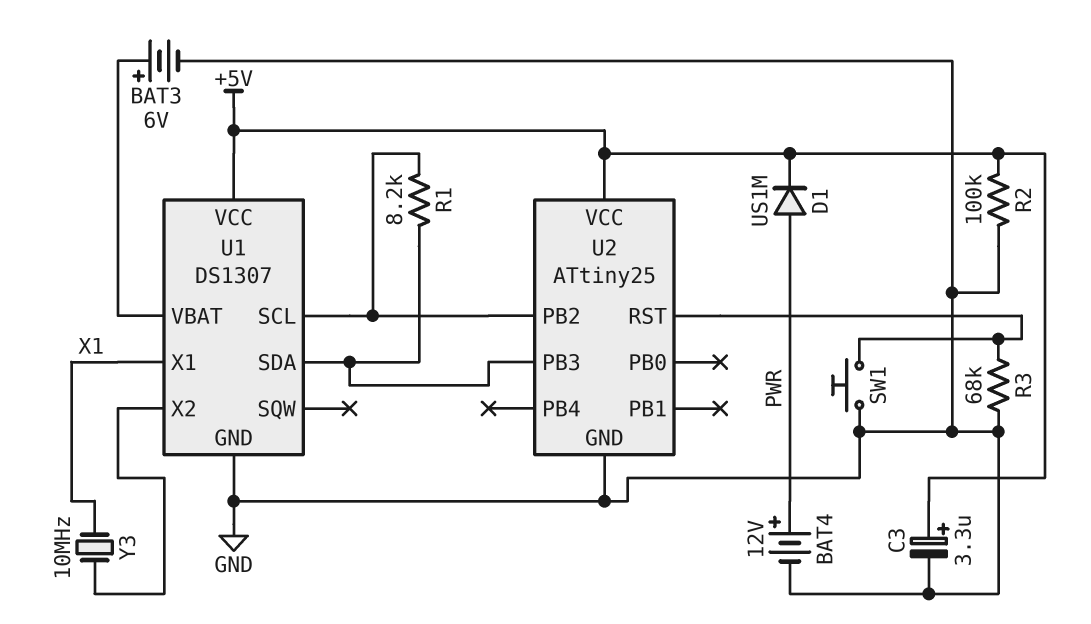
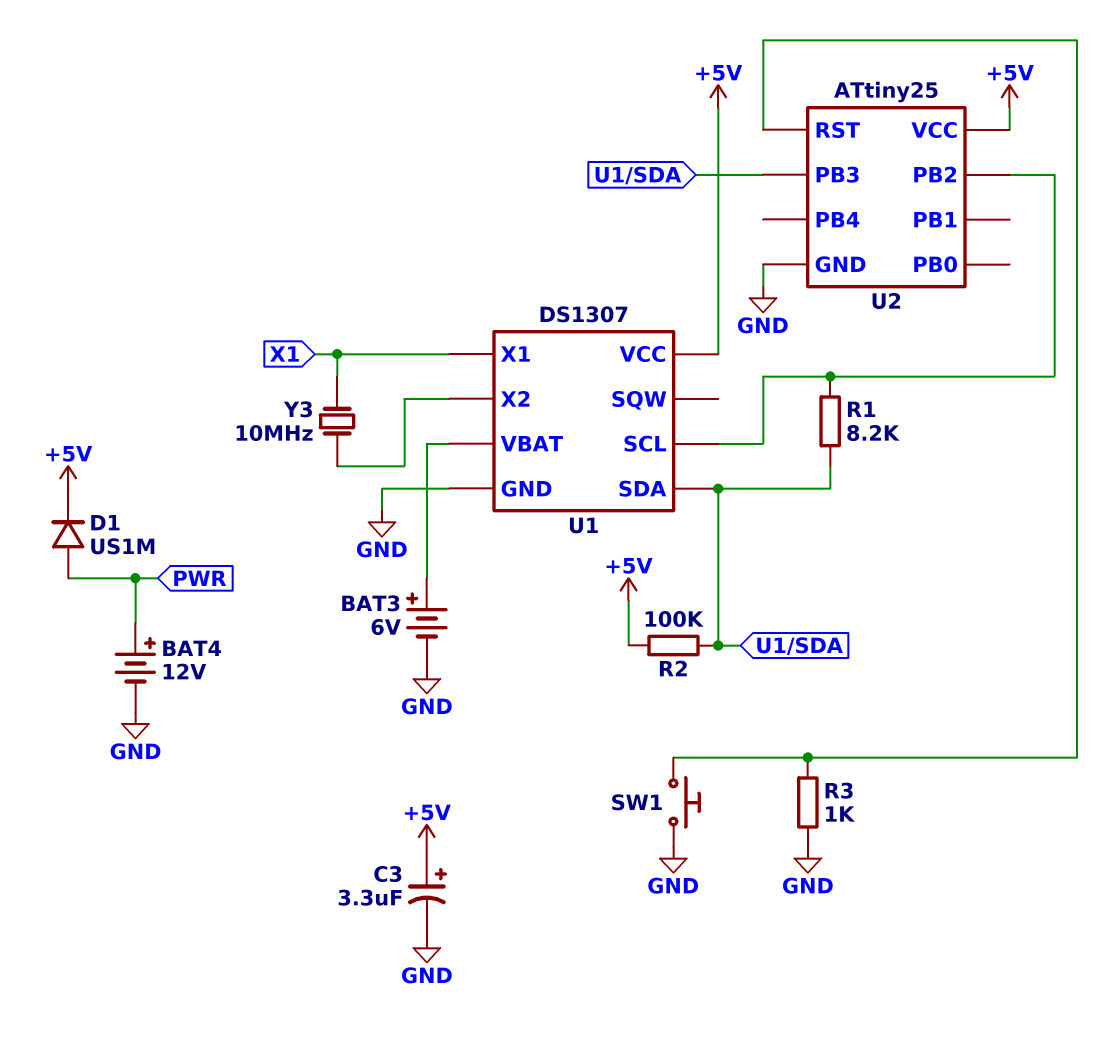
R2: 100k (+5V, GND) -> 100k (+5V, U1/SDA)
R3: 68k (GND, U2/RST) -> 1k (GND, U2/RST)

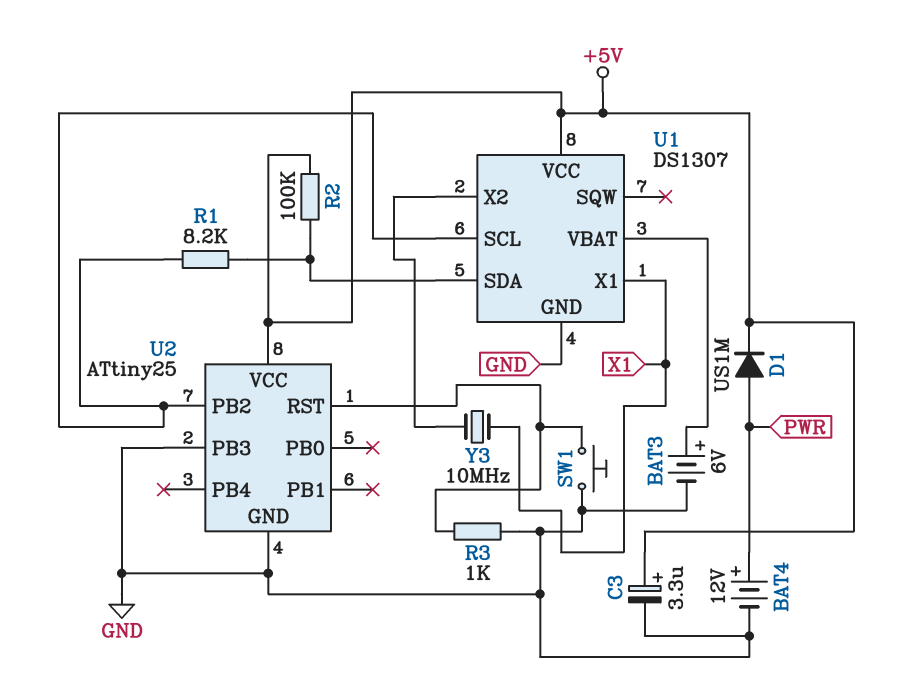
U2 pin PB3: U1/SDA -> GND

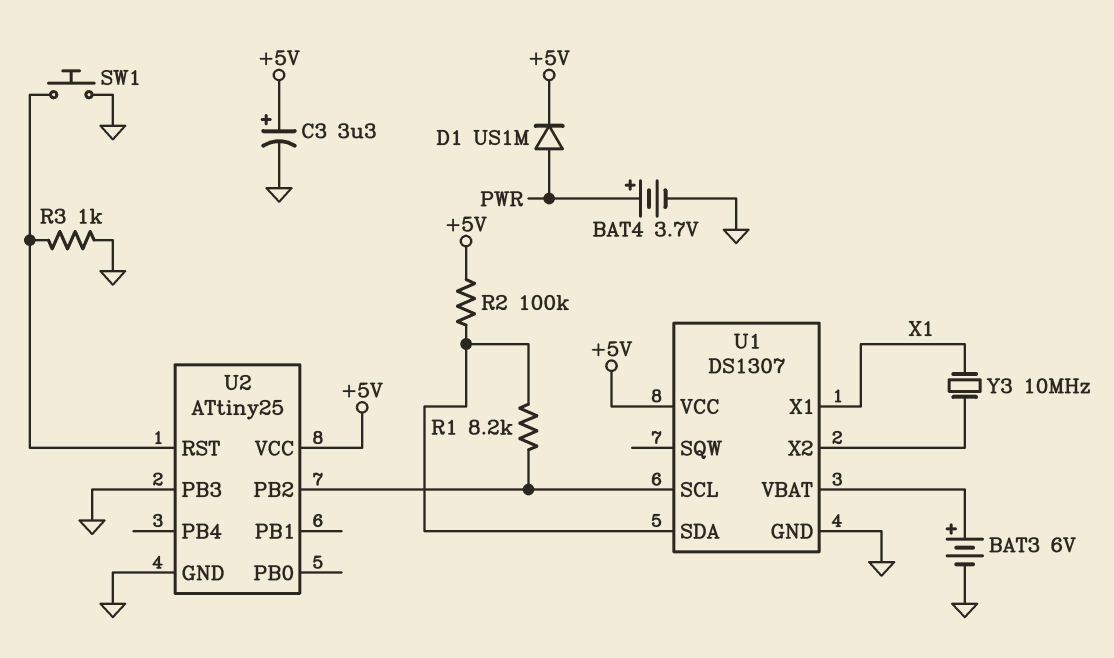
BAT4: 12V (plus PWR, minus GND) -> 3.7V (plus PWR, minus GND)

